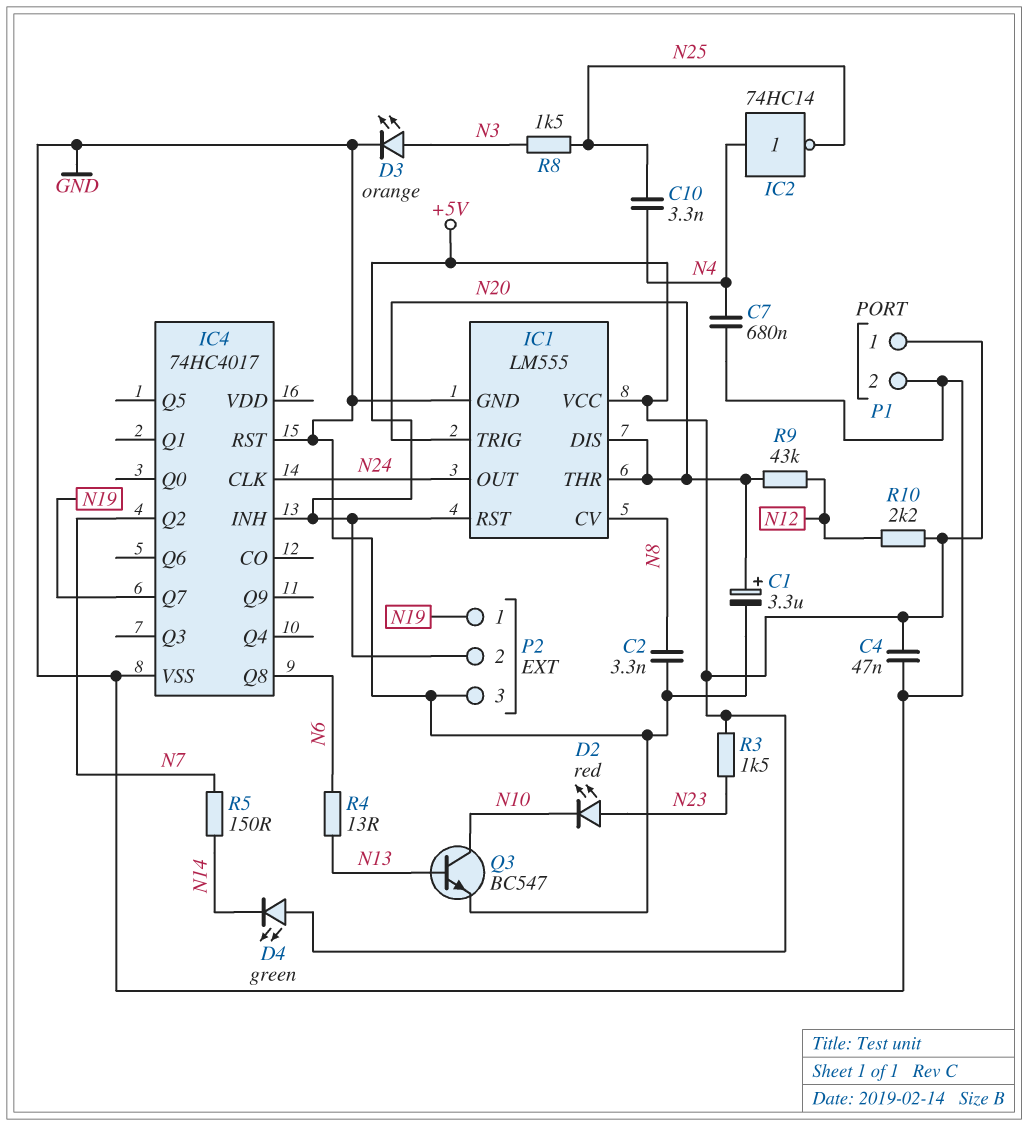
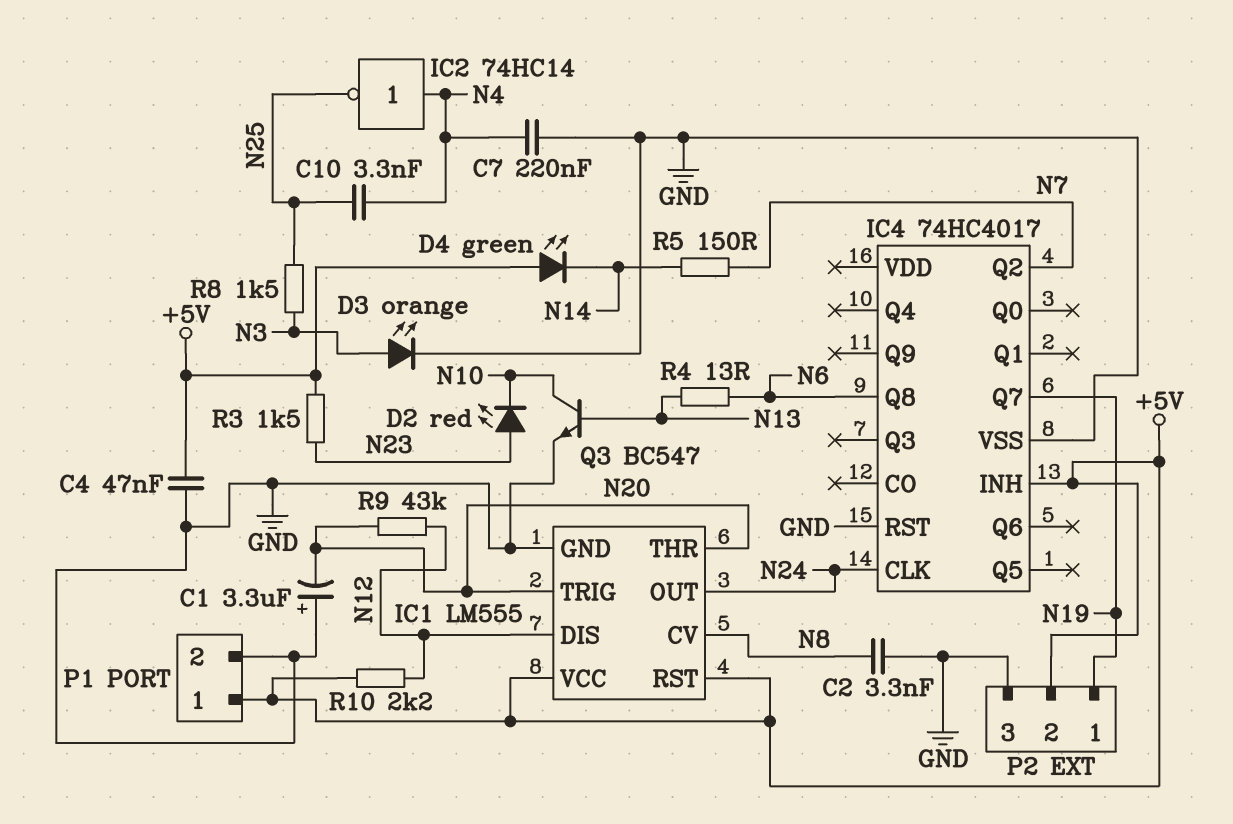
C1: 3.3uF (plus N20, minus GND) -> 3.3uF (plus GND, minus N20)
C7: 680nF (GND, N4) -> 220nF (GND, N4)
IC1 pin DIS: N20 -> N12

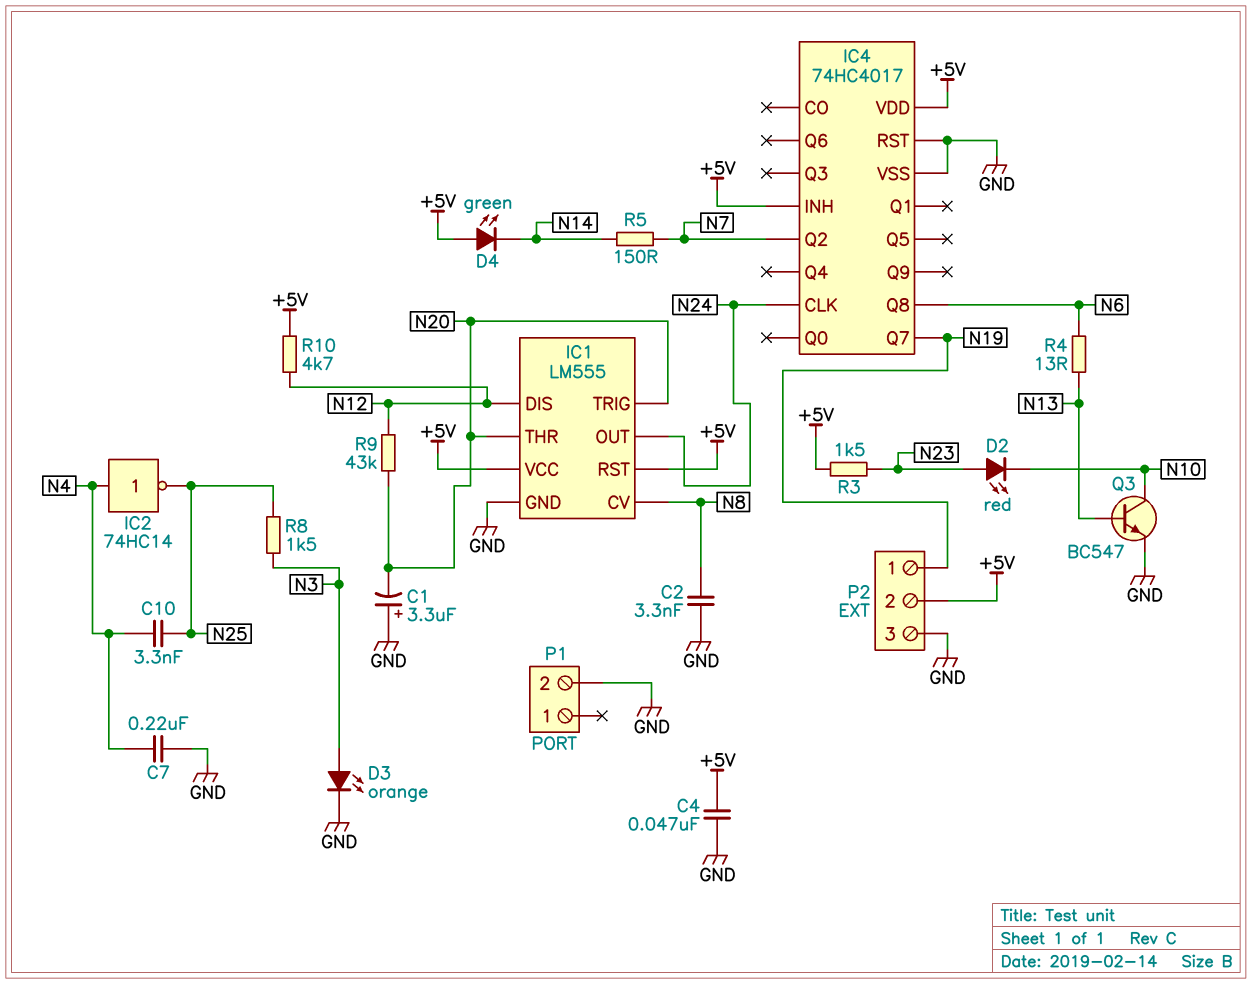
IC4 pin VDD: none -> +5V
P1 pin 1: +5V -> none
R10: 2.2k (+5V, N12) -> 4.7k (+5V, N12)

